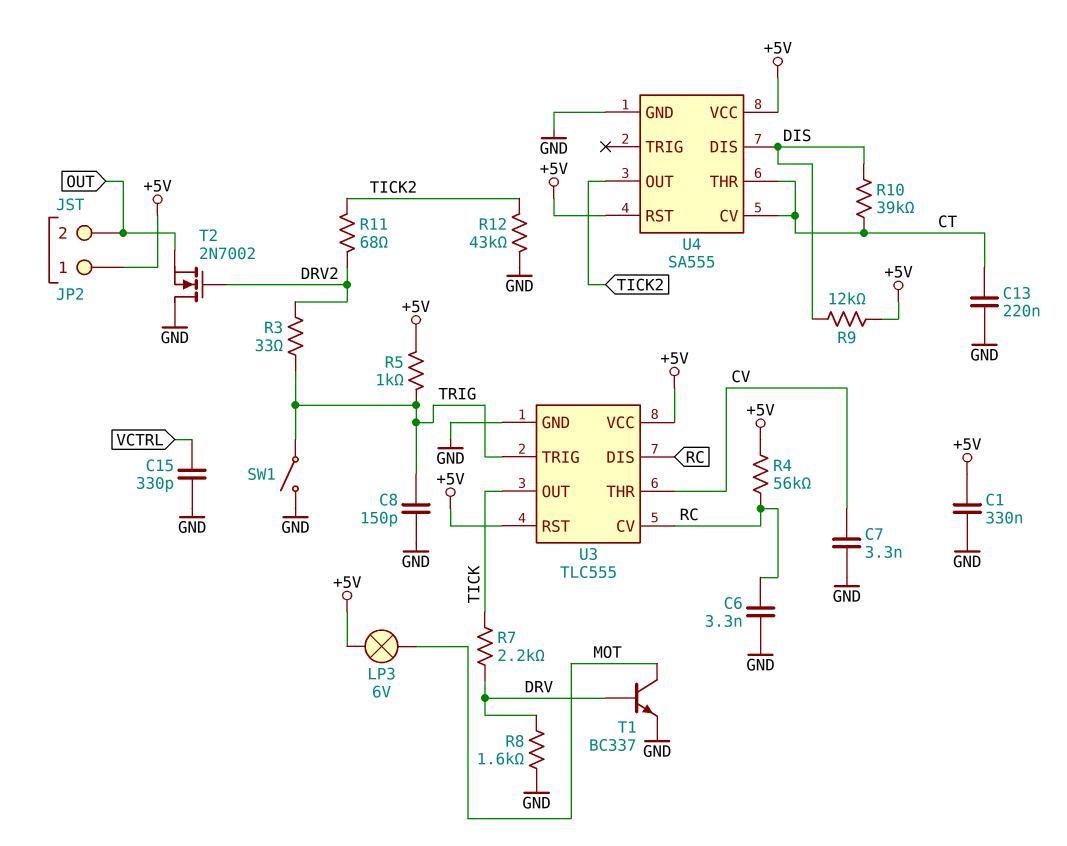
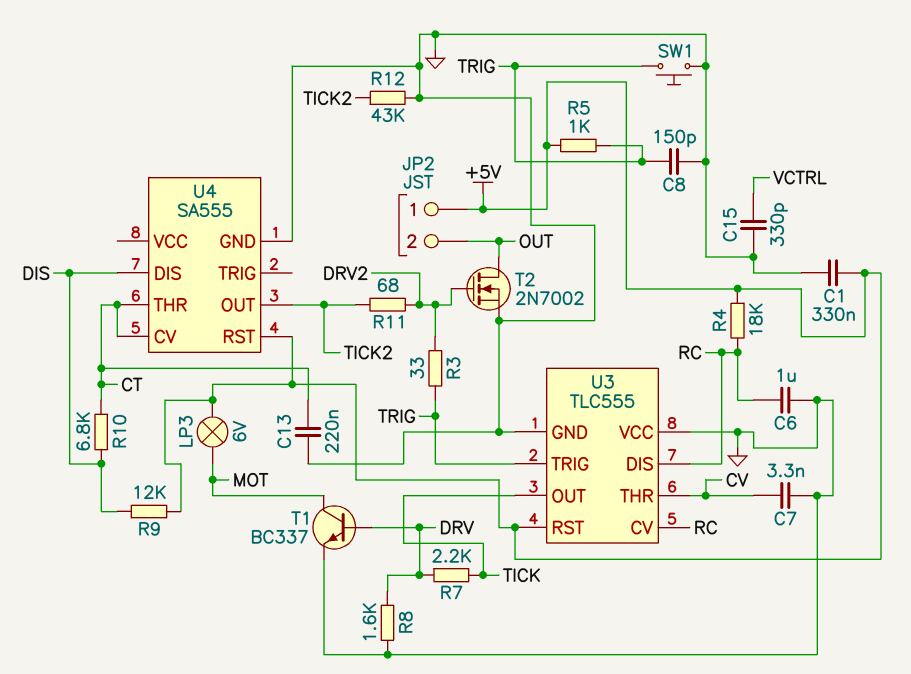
C6: 3.3nF (GND, RC) -> 1uF (GND, RC)
R4: 56k (+5V, RC) -> 18k (+5V, RC)
R10: 39k (CT, DIS) -> 6.8k (CT, DIS)
SW1: switch (GND, TRIG) -> button (GND, TRIG)
T2: NMOS 2N7002 (G DRV2, D GND, S OUT) -> NMOS 2N7002 (G DRV2, D OUT, S GND)
U3 pin VCC: +5V -> GND
U4 pin VCC: +5V -> none

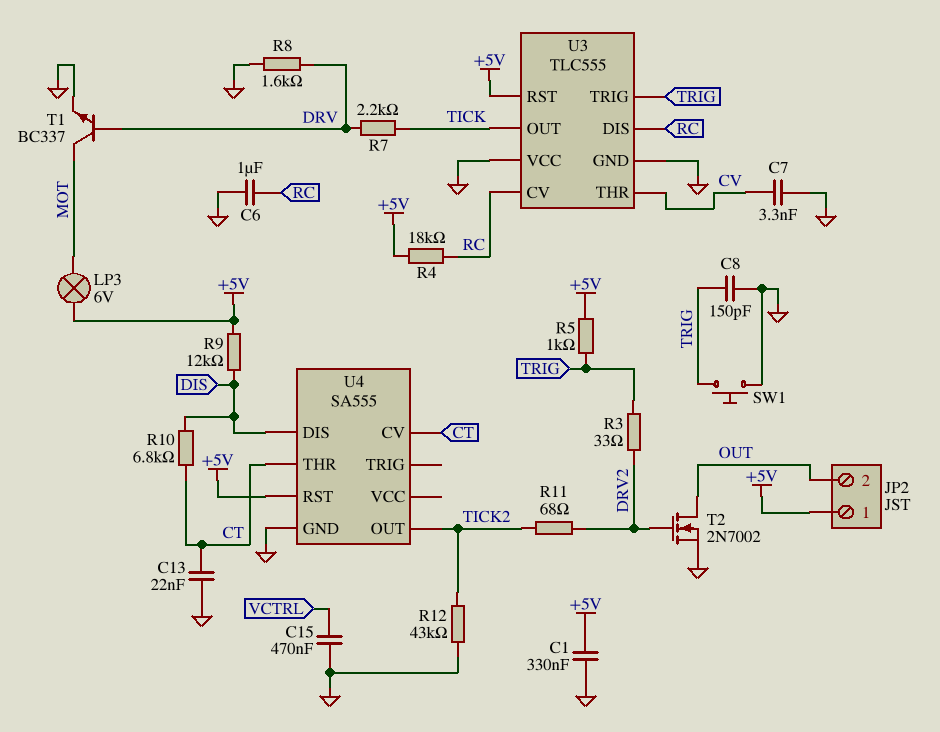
C13: 220nF (CT, GND) -> 22nF (CT, GND)
C15: 330pF (GND, VCTRL) -> 470nF (GND, VCTRL)

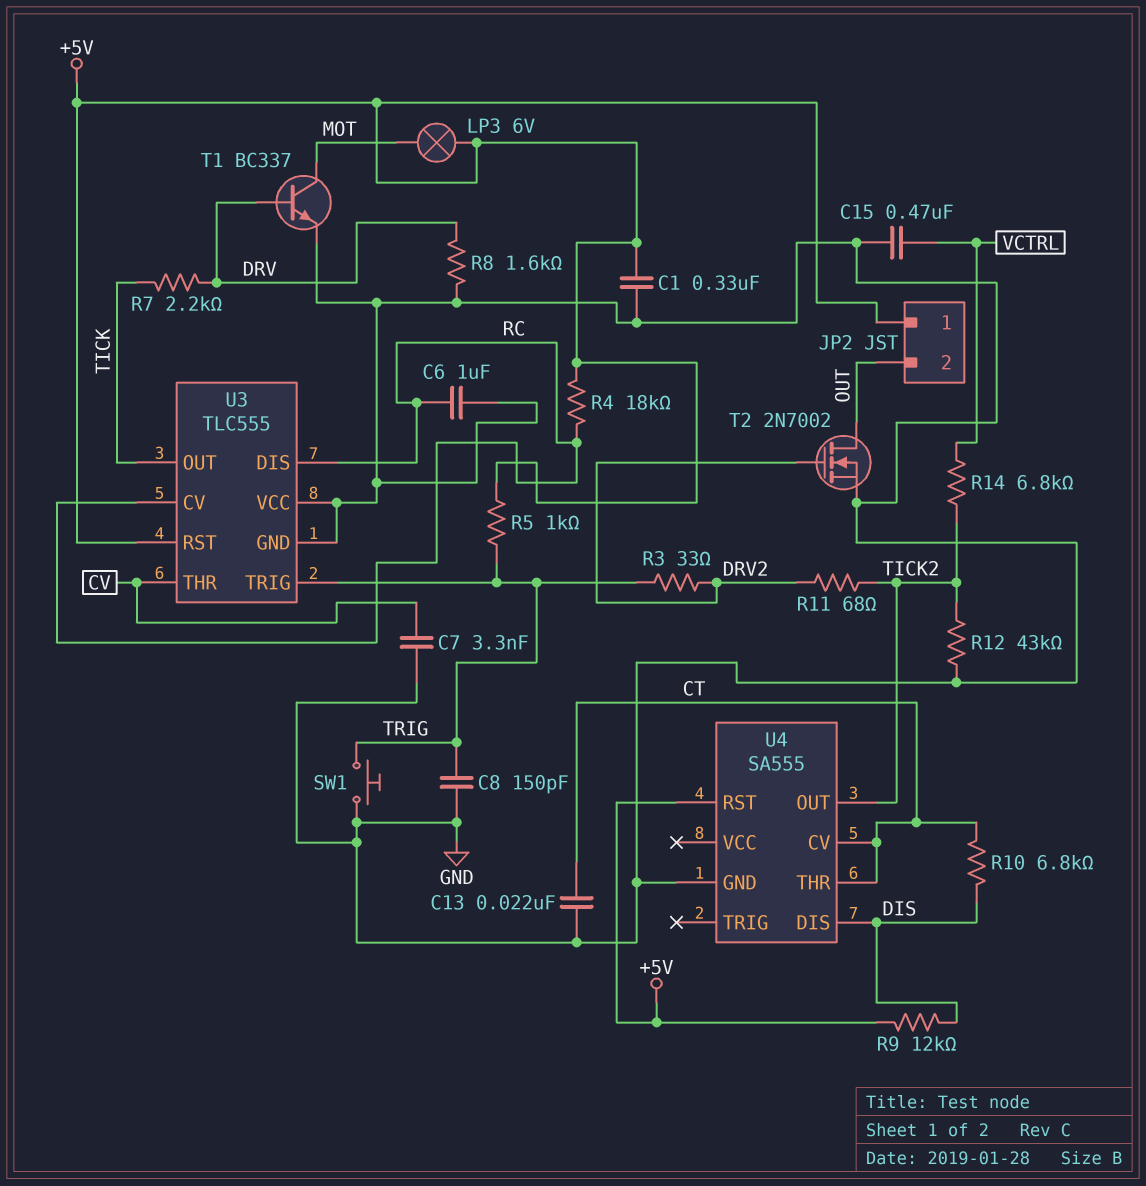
R14: none -> 6.8k (TICK2, VCTRL)

